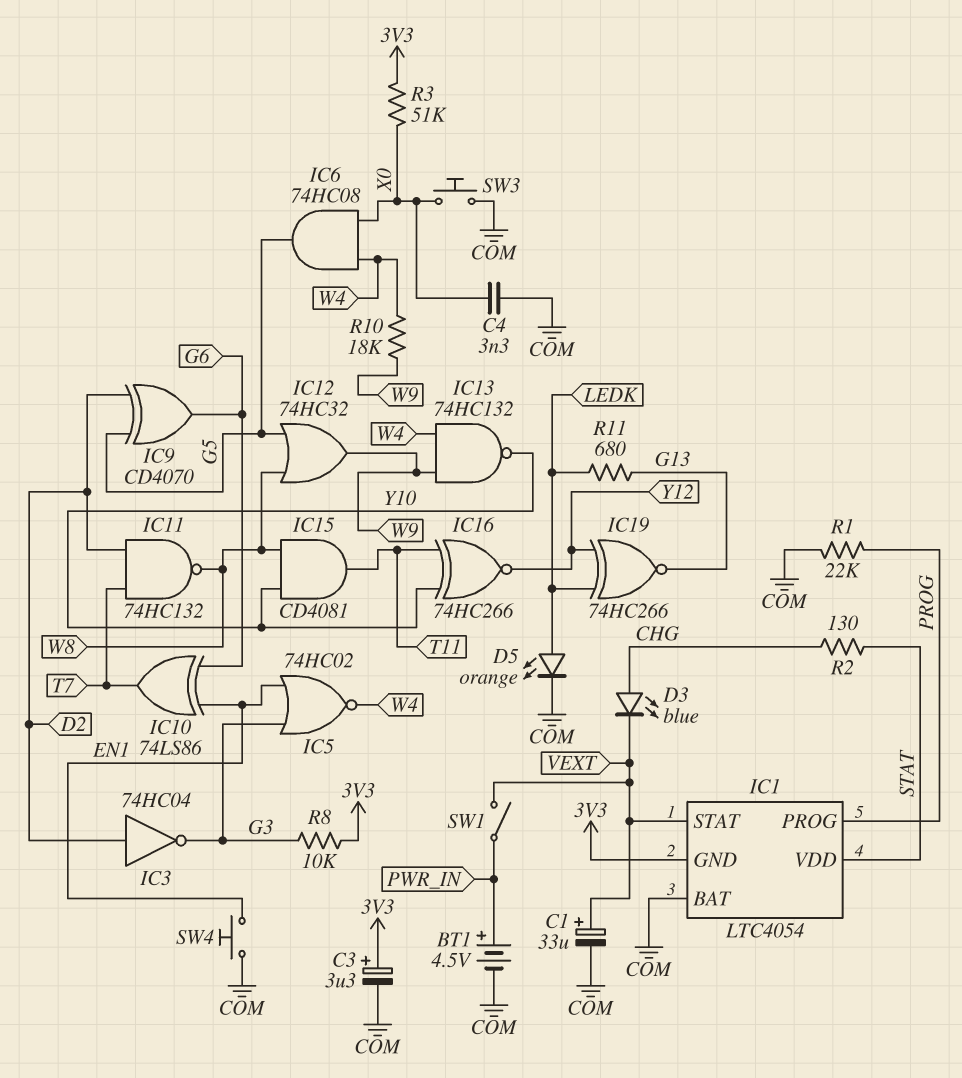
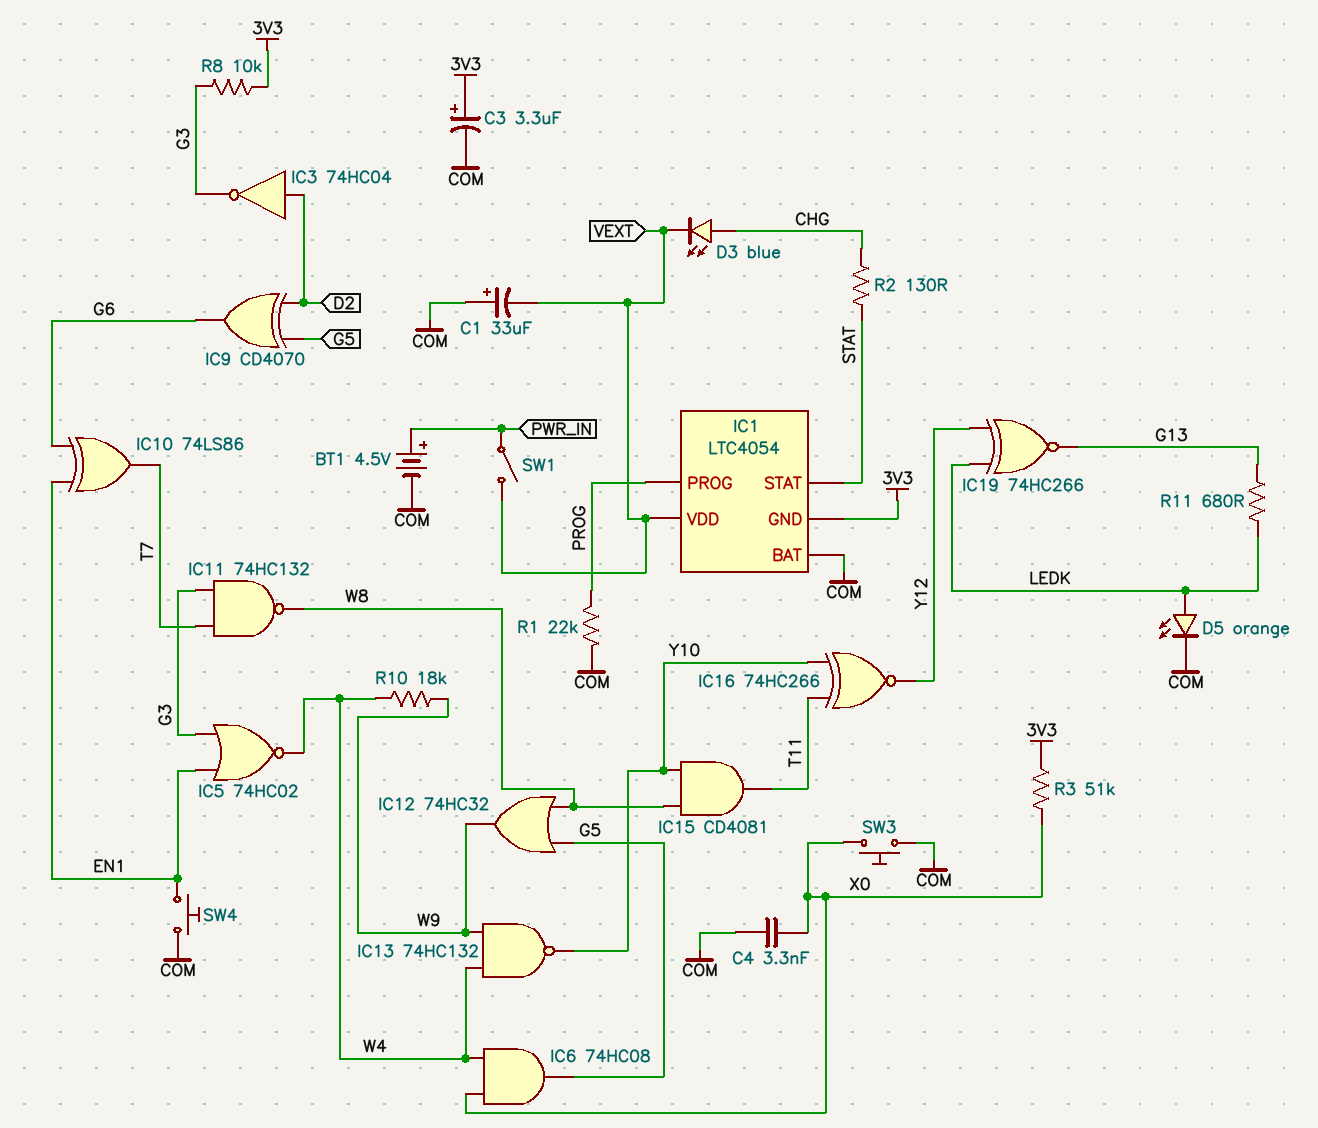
C1: 33uF (plus VEXT, minus COM) -> 33uF (plus COM, minus VEXT)
IC1 pin STAT: VEXT -> STAT
IC1 pin VDD: STAT -> VEXT
IC11: NAND 74HC132 (in D2, in T7, out W8) -> NAND 74HC132 (in G3, in T7, out W8)

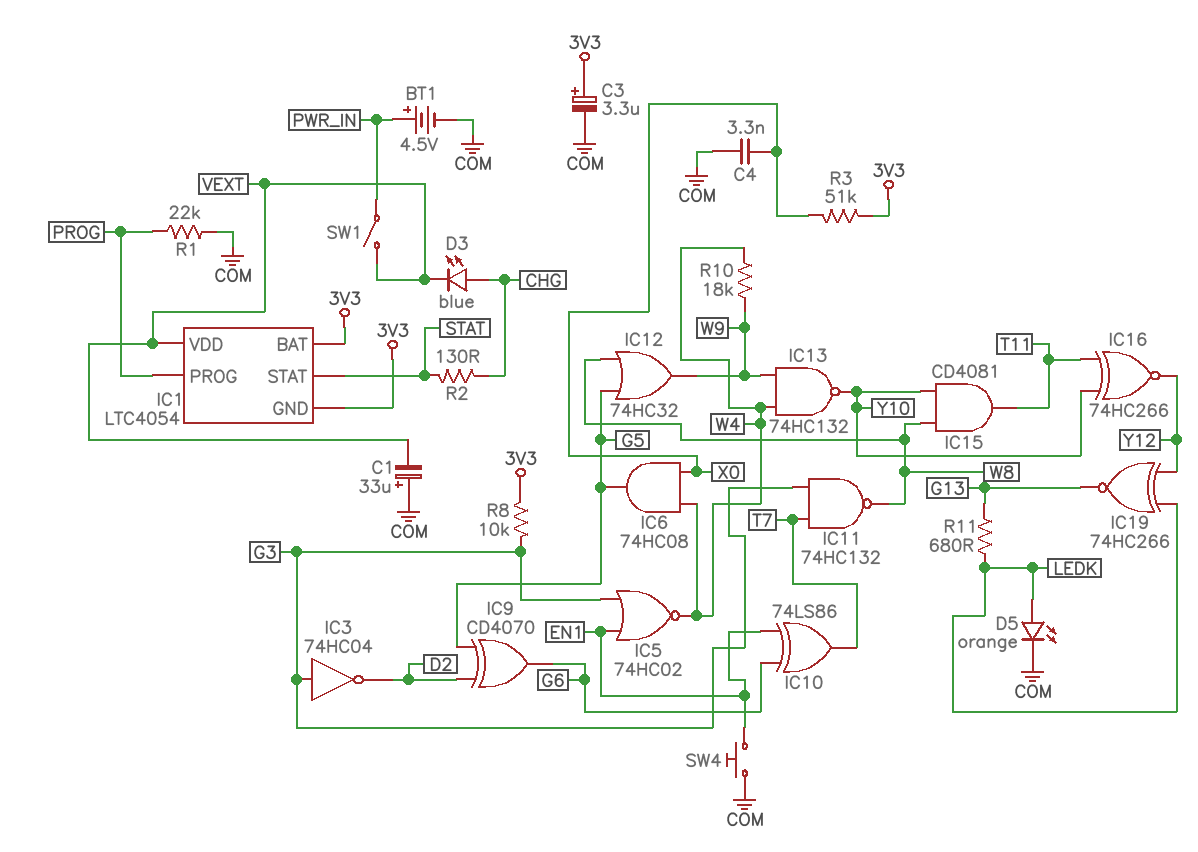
IC1 pin BAT: COM -> 3V3
IC3: NOT 74HC04 (in D2, out G3) -> NOT 74HC04 (in G3, out D2)
SW3: button (COM, X0) -> none

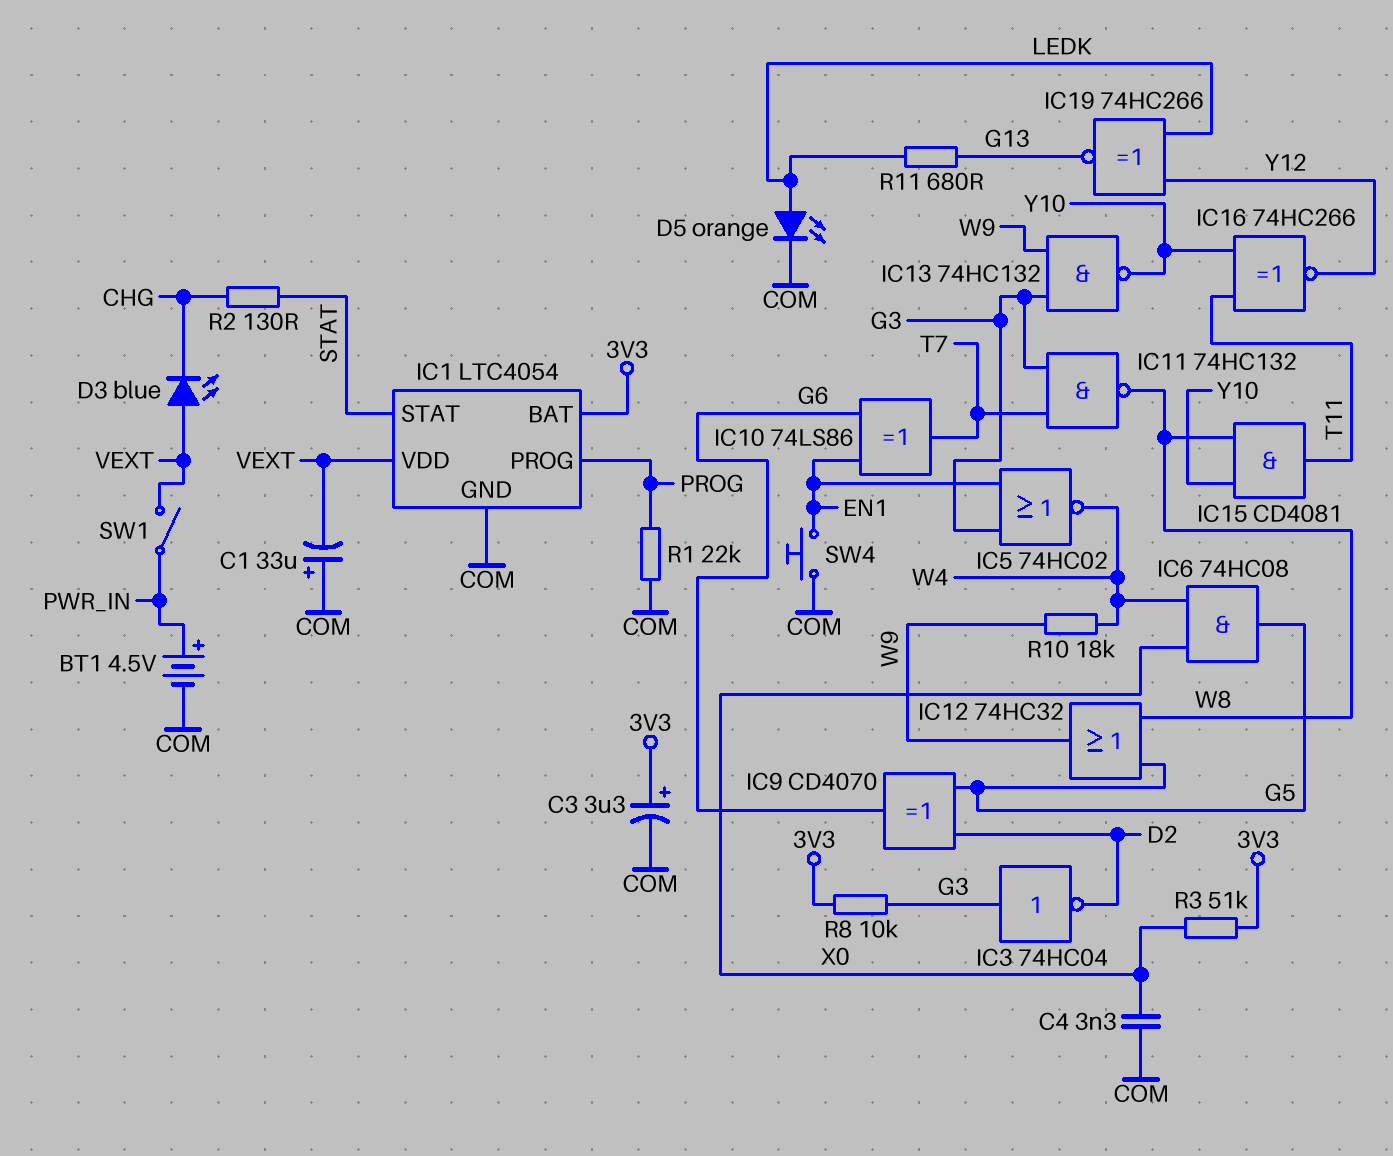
D3: LED blue (A CHG, K VEXT) -> LED blue (A VEXT, K CHG)
IC1 pin GND: 3V3 -> COM
IC13: NAND 74HC132 (in W4, in W9, out Y10) -> NAND 74HC132 (in G3, in W9, out Y10)

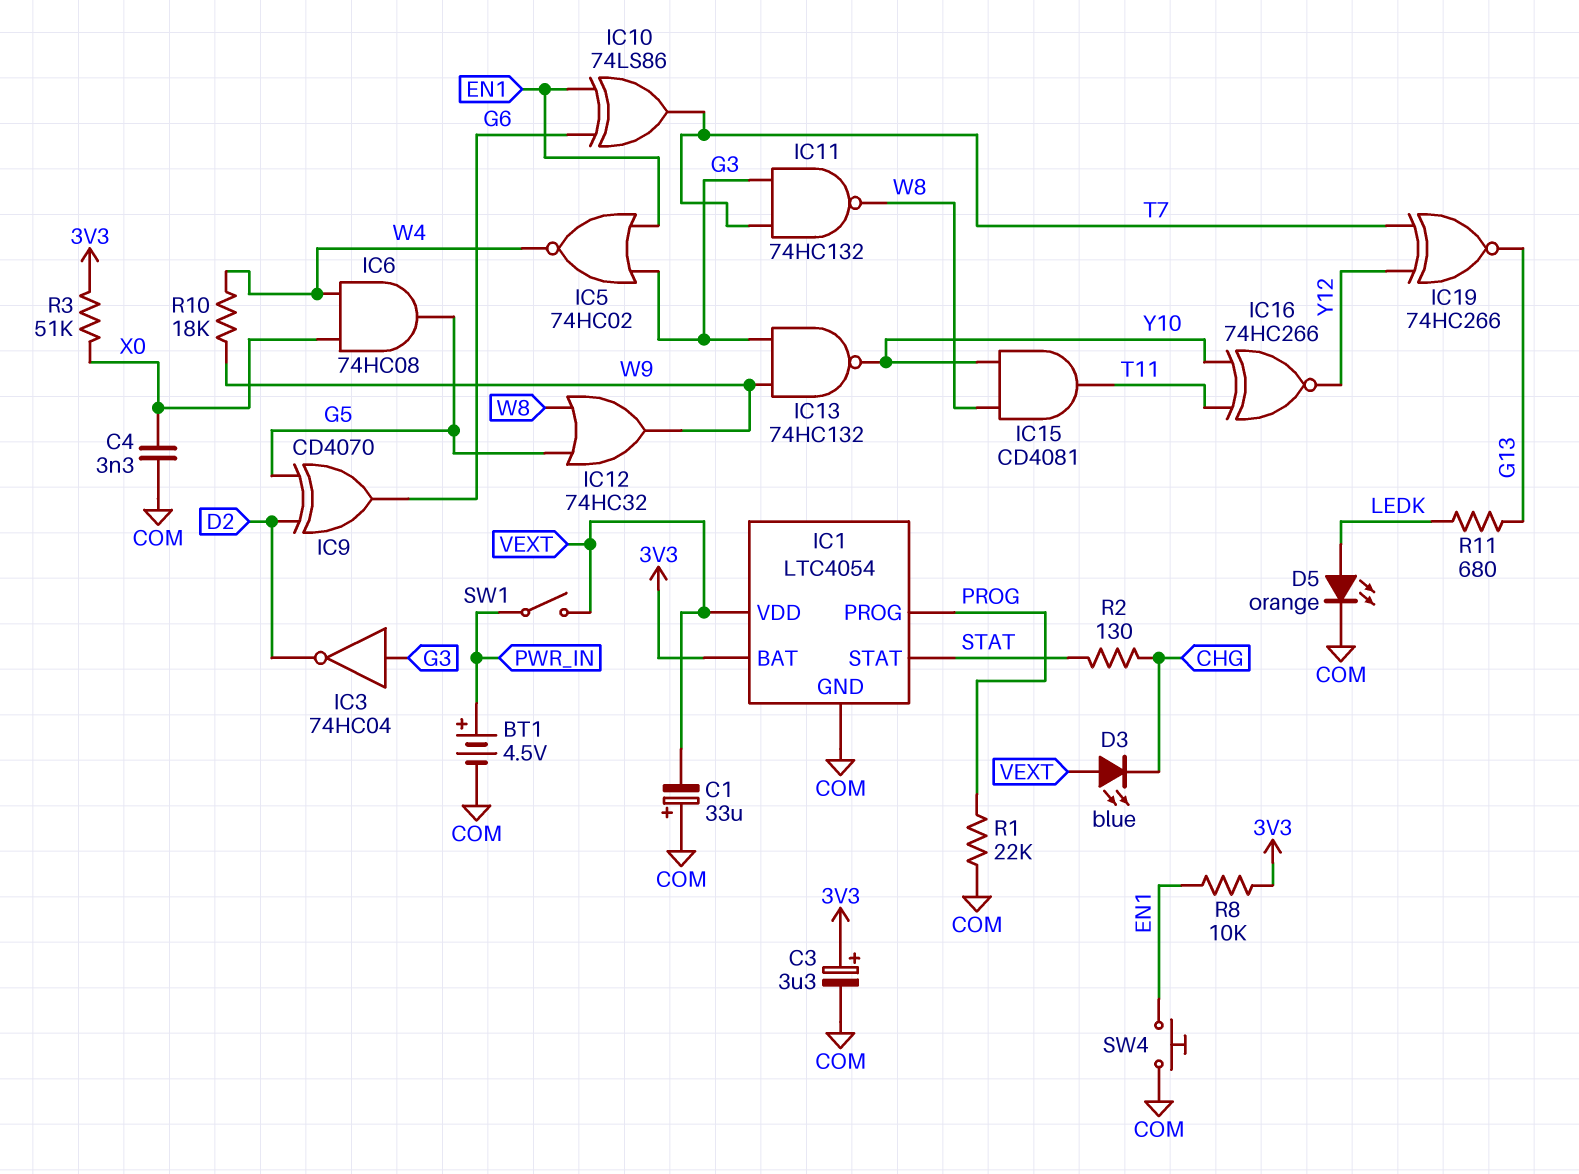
IC19: XNOR 74HC266 (in LEDK, in Y12, out G13) -> XNOR 74HC266 (in T7, in Y12, out G13)
R8: 10k (3V3, G3) -> 10k (3V3, EN1)

